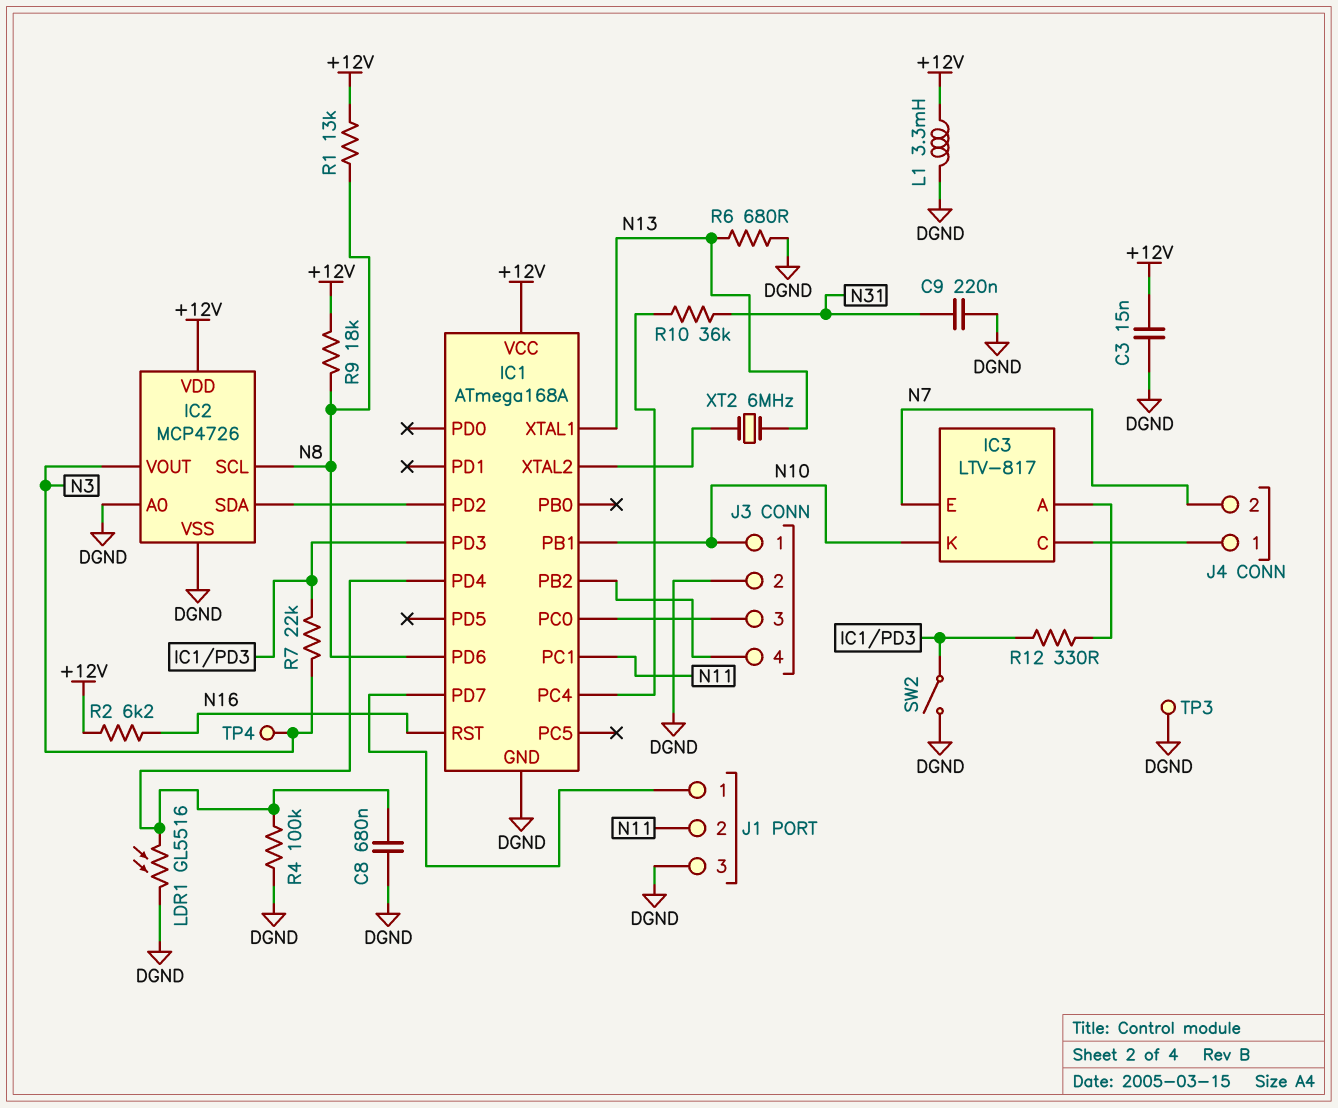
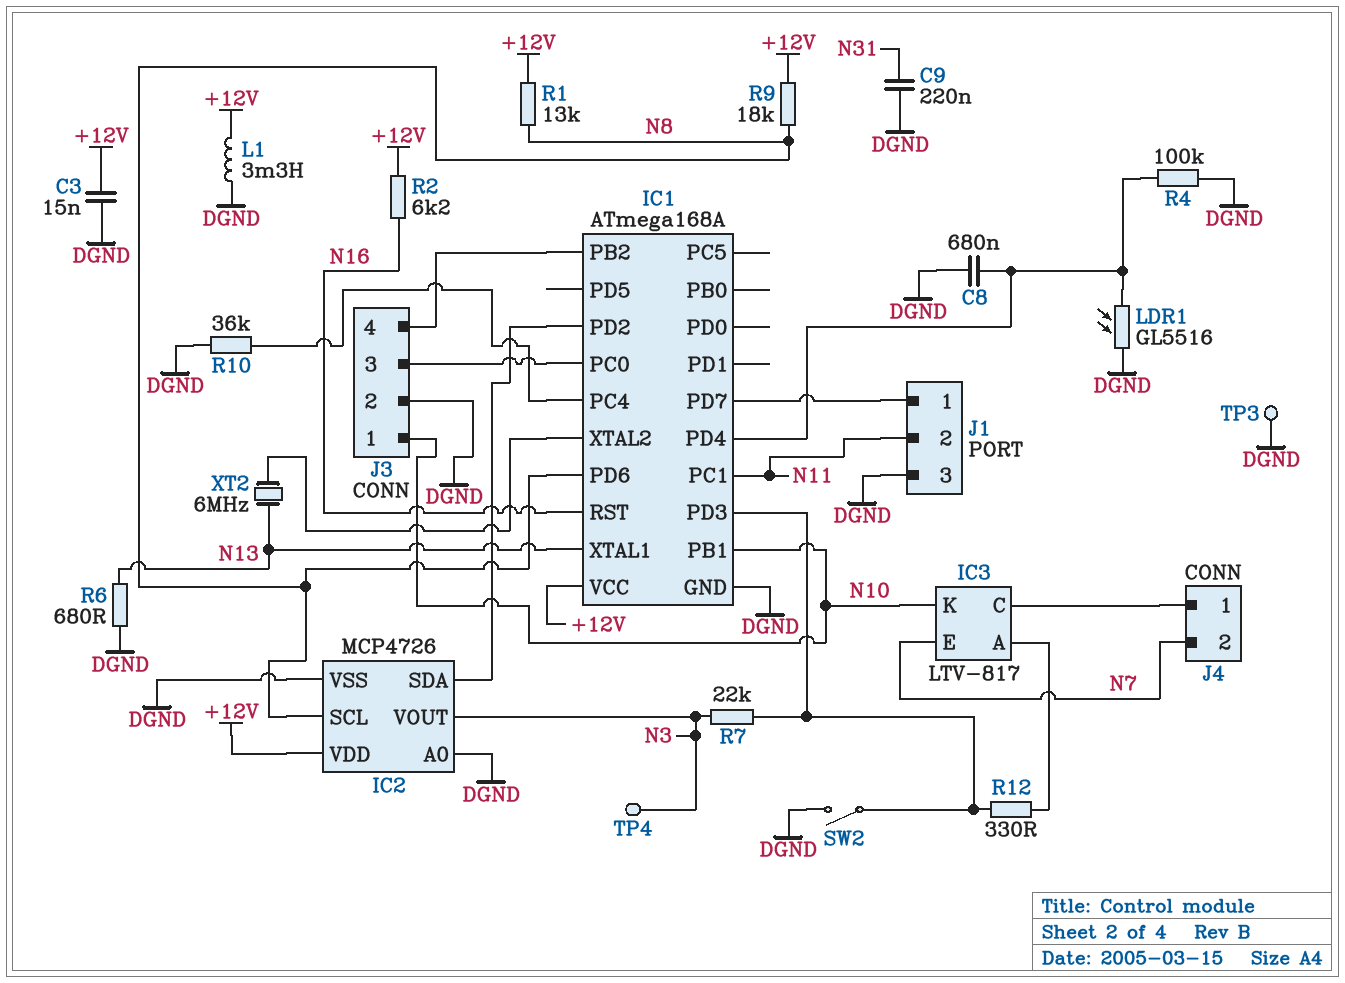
R10: 36k (IC1/PC4, N31) -> 36k (DGND, IC1/PC4)

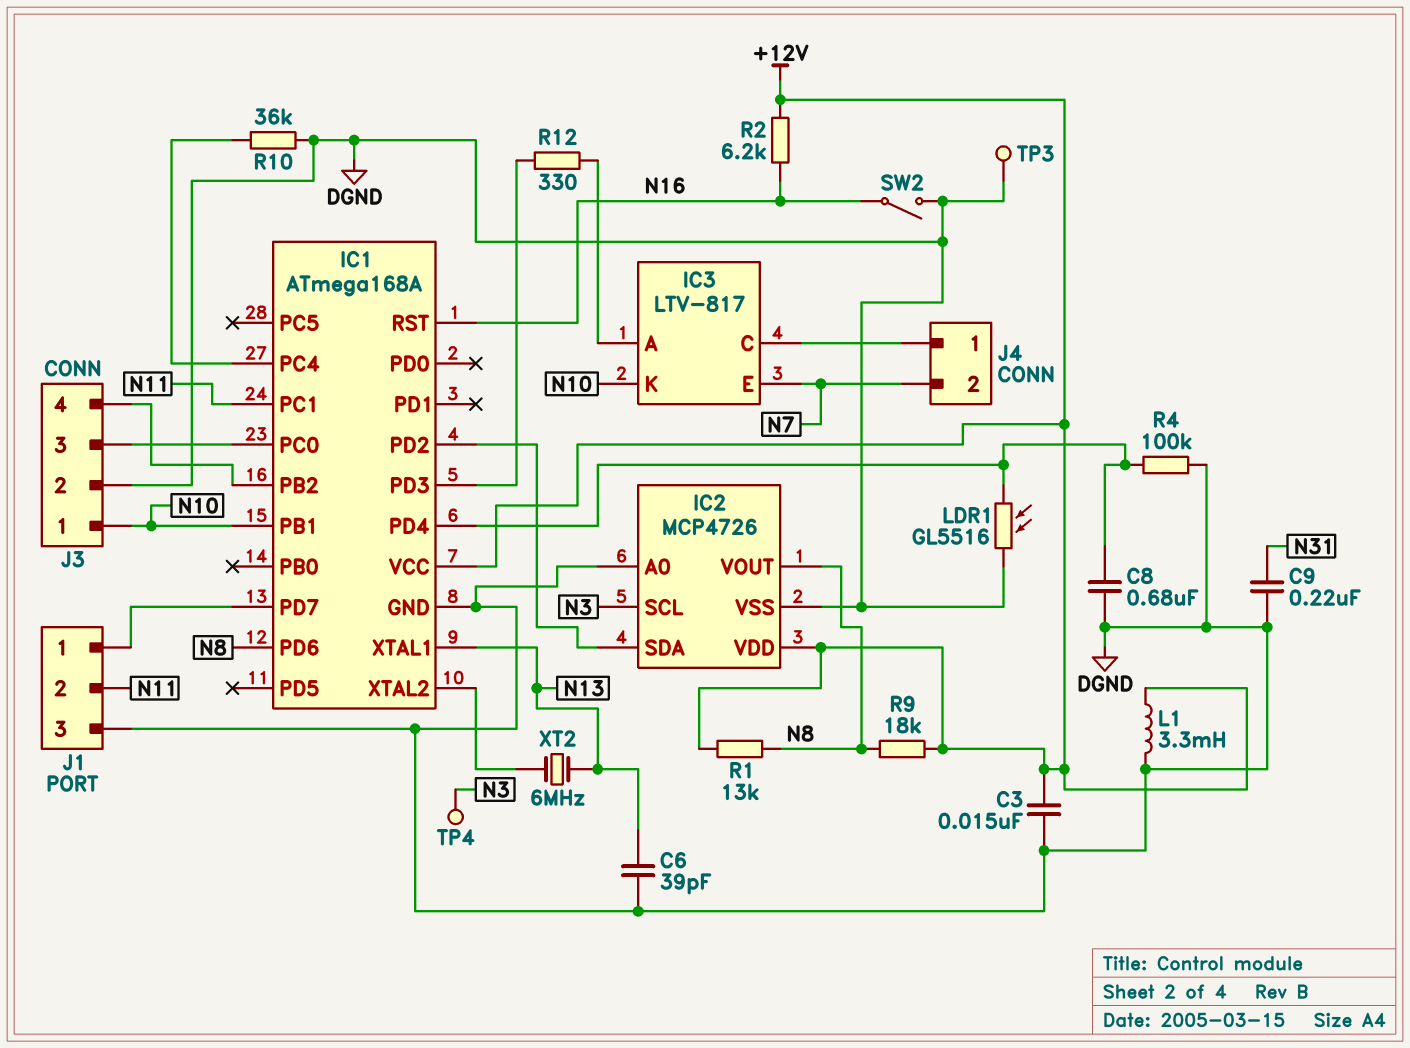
C6: none -> 39pF (DGND, N13)
IC2 pin SCL: N8 -> N3
IC2 pin VOUT: N3 -> N8
R6: 680 (DGND, N13) -> none
R7: 22k (IC1/PD3, N3) -> none
SW2: switch (DGND, IC1/PD3) -> switch (DGND, N16)

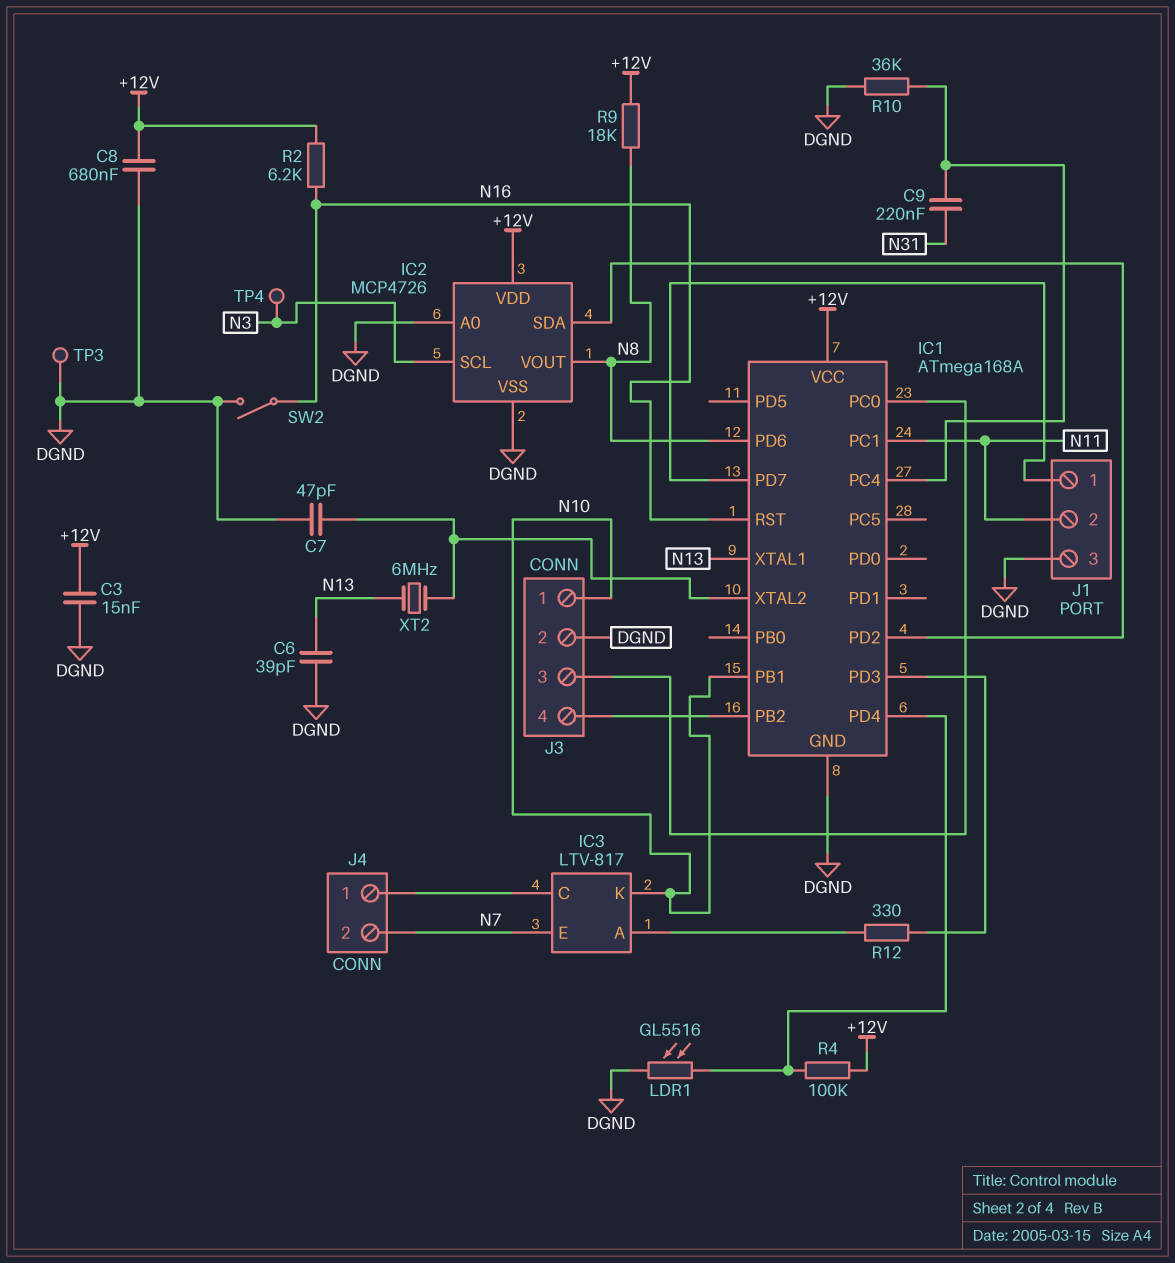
C7: none -> 47pF (DGND, IC1/XTAL2)
C8: 680nF (DGND, IC1/PD4) -> 680nF (+12V, DGND)
C9: 220nF (DGND, N31) -> 220nF (IC1/PC4, N31)
L1: 3.3mH (+12V, DGND) -> none
R1: 13k (+12V, N8) -> none
R4: 100k (DGND, IC1/PD4) -> 100k (+12V, IC1/PD4)

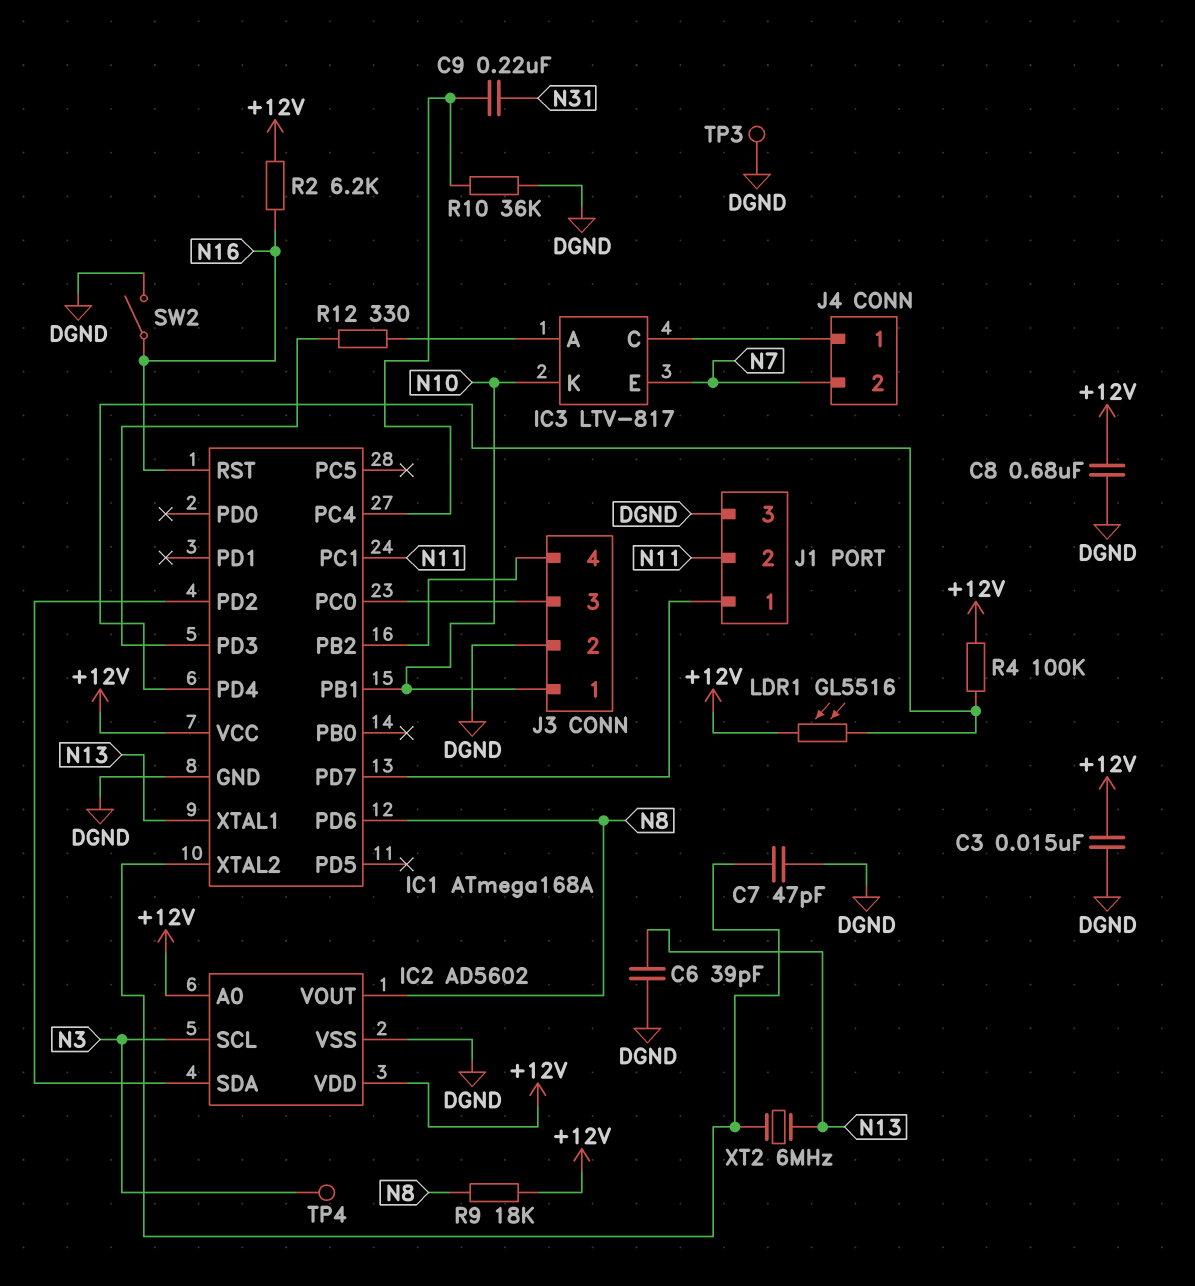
IC2: MCP4726 -> AD5602
IC2 pin A0: DGND -> +12V
LDR1: GL5516 (DGND, IC1/PD4) -> GL5516 (+12V, IC1/PD4)

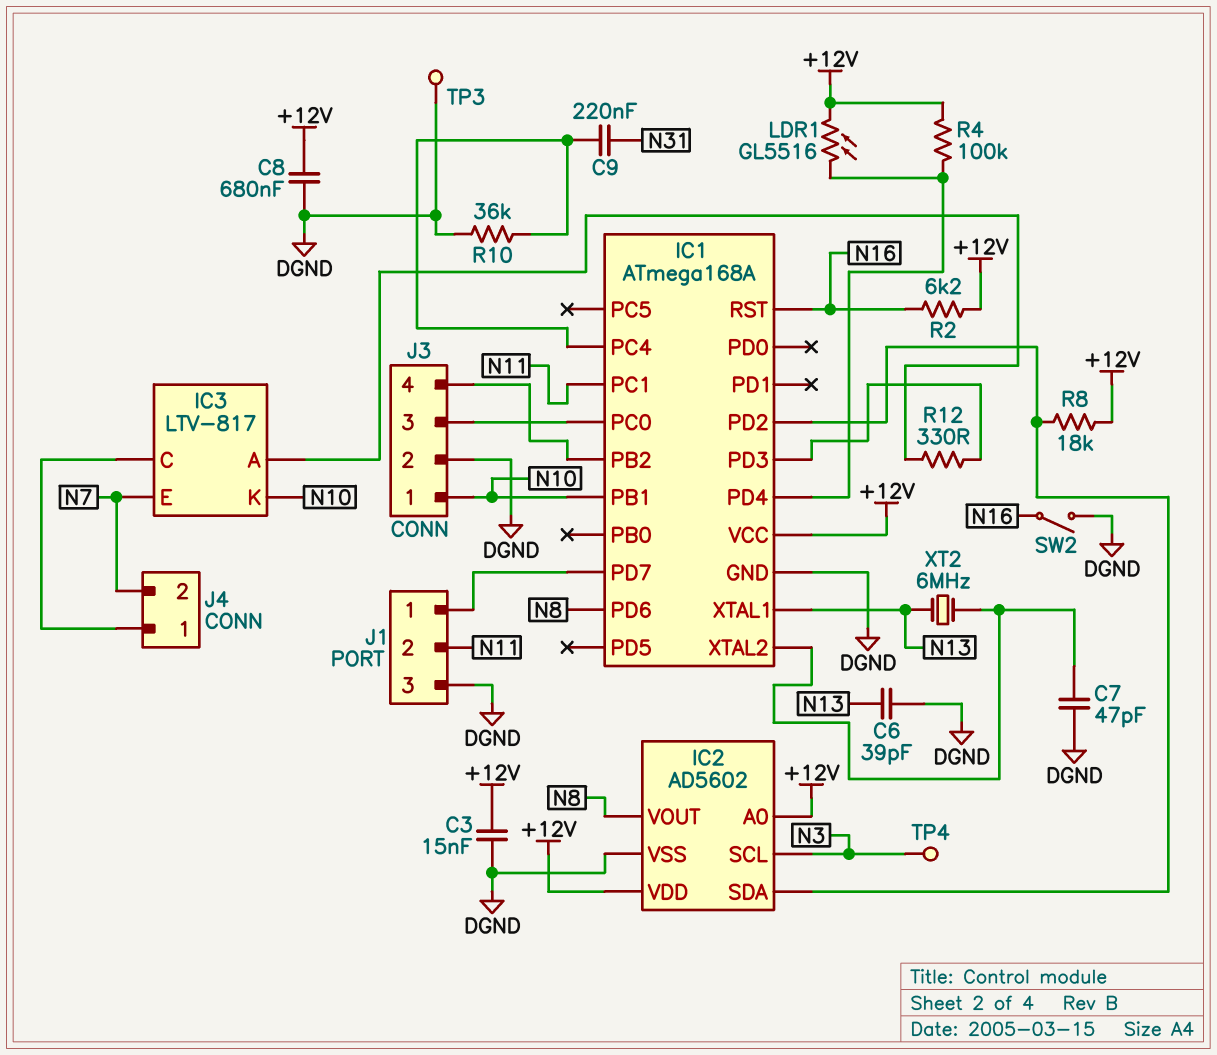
R8: none -> 18k (+12V, IC1/PD2)
R9: 18k (+12V, N8) -> none

